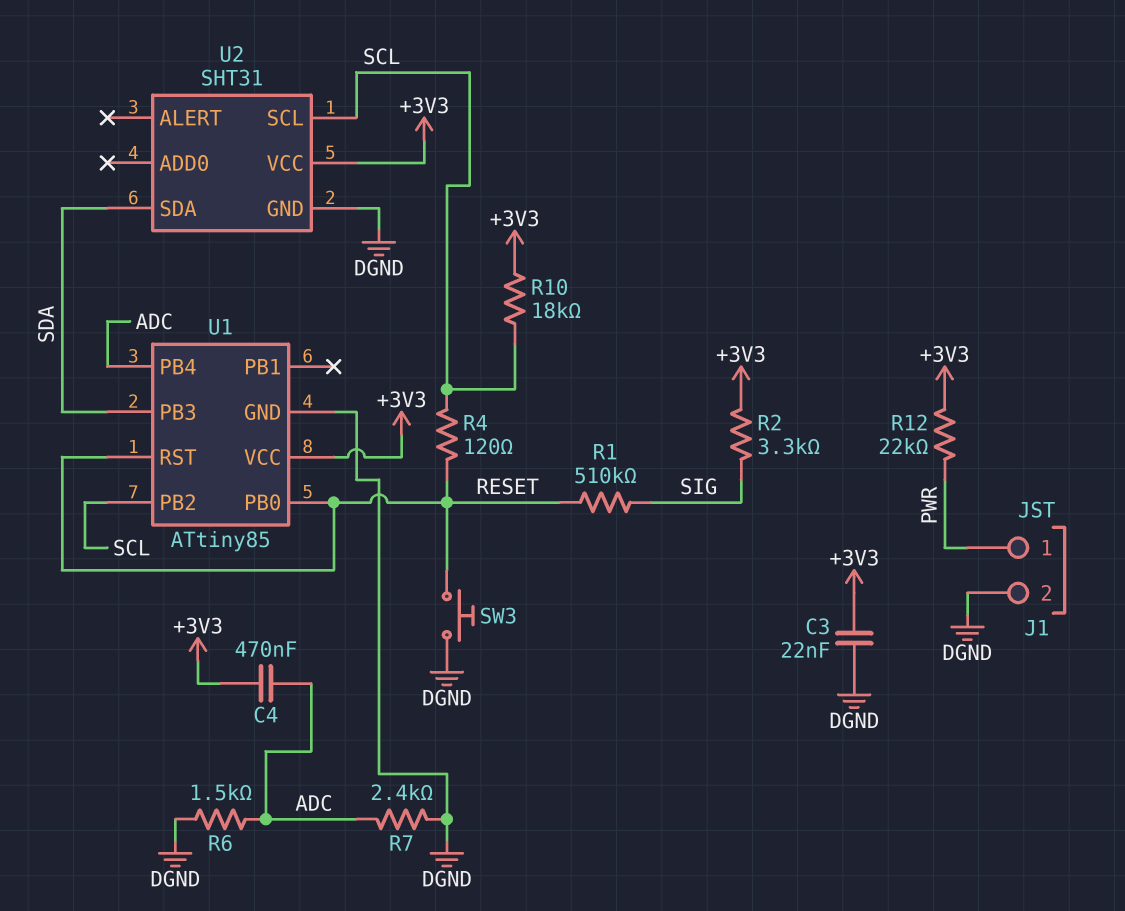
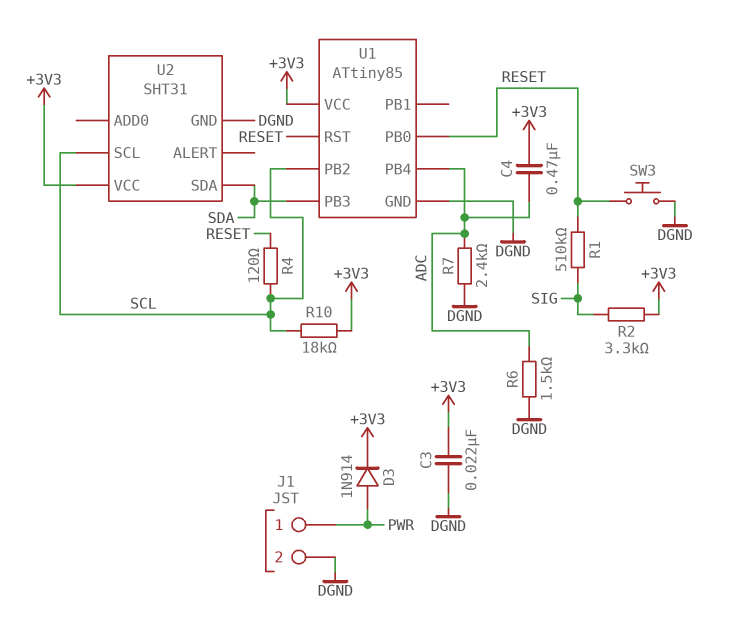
D3: none -> diode 1N914 (A PWR, K +3V3)
R12: 22k (+3V3, PWR) -> none

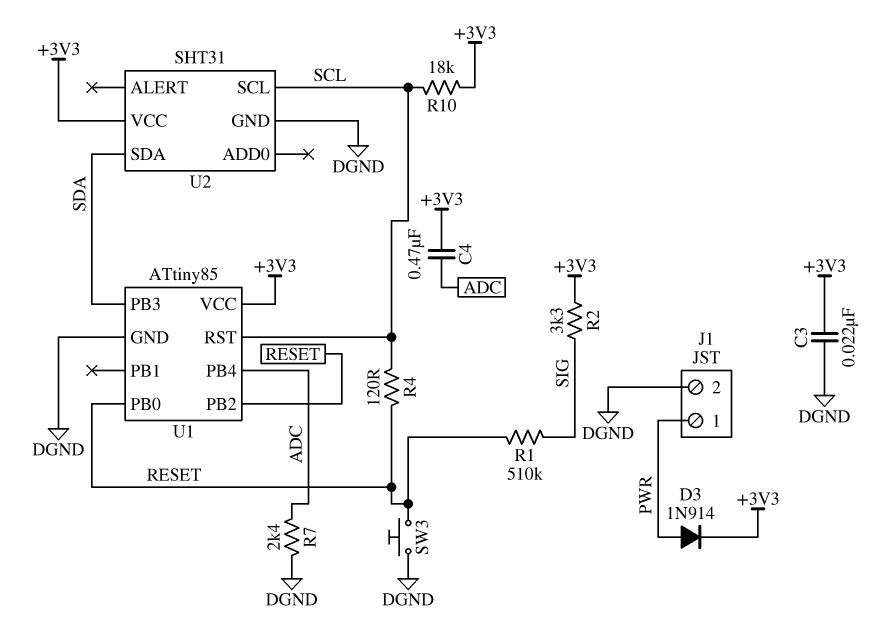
R6: 1.5k (ADC, DGND) -> none
U1 pin PB2: SCL -> RESET
U1 pin RST: RESET -> SCL

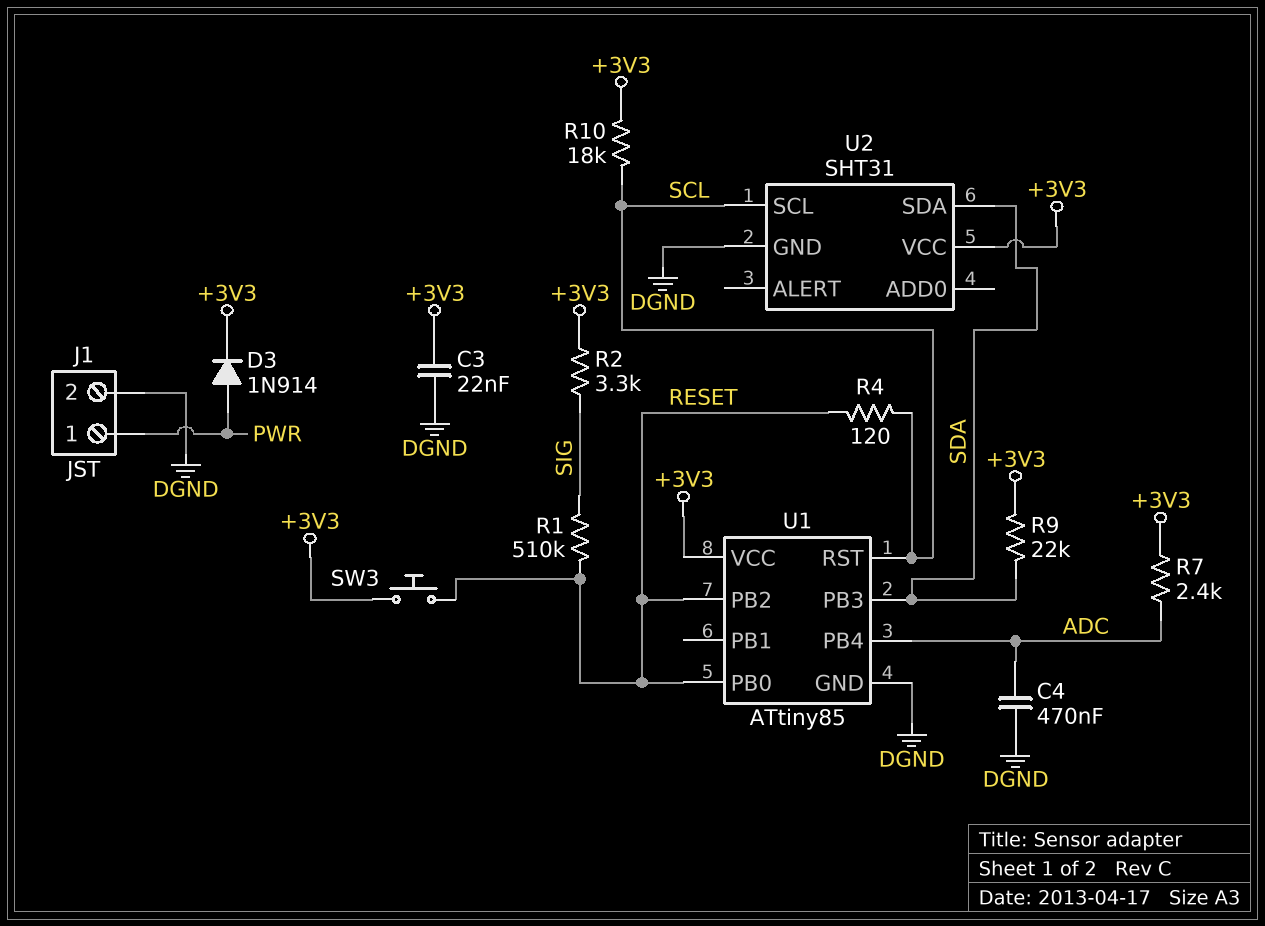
C4: 470nF (+3V3, ADC) -> 470nF (ADC, DGND)
R7: 2.4k (ADC, DGND) -> 2.4k (+3V3, ADC)
R9: none -> 22k (+3V3, SDA)
SW3: button (DGND, RESET) -> button (+3V3, RESET)

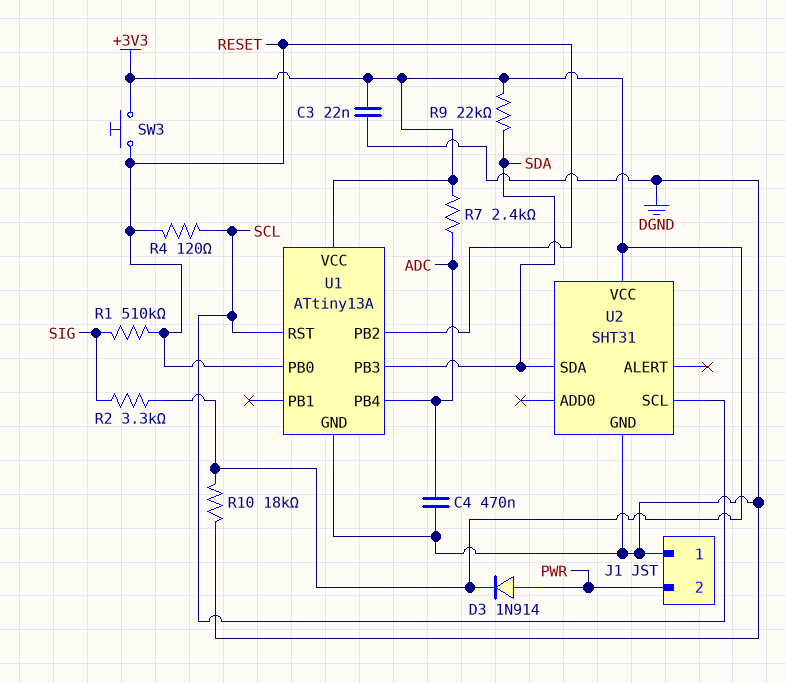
J1 pin 1: PWR -> DGND
J1 pin 2: DGND -> PWR
R10: 18k (+3V3, SCL) -> 18k (+3V3, DGND)
U1: ATtiny85 -> ATtiny13A

